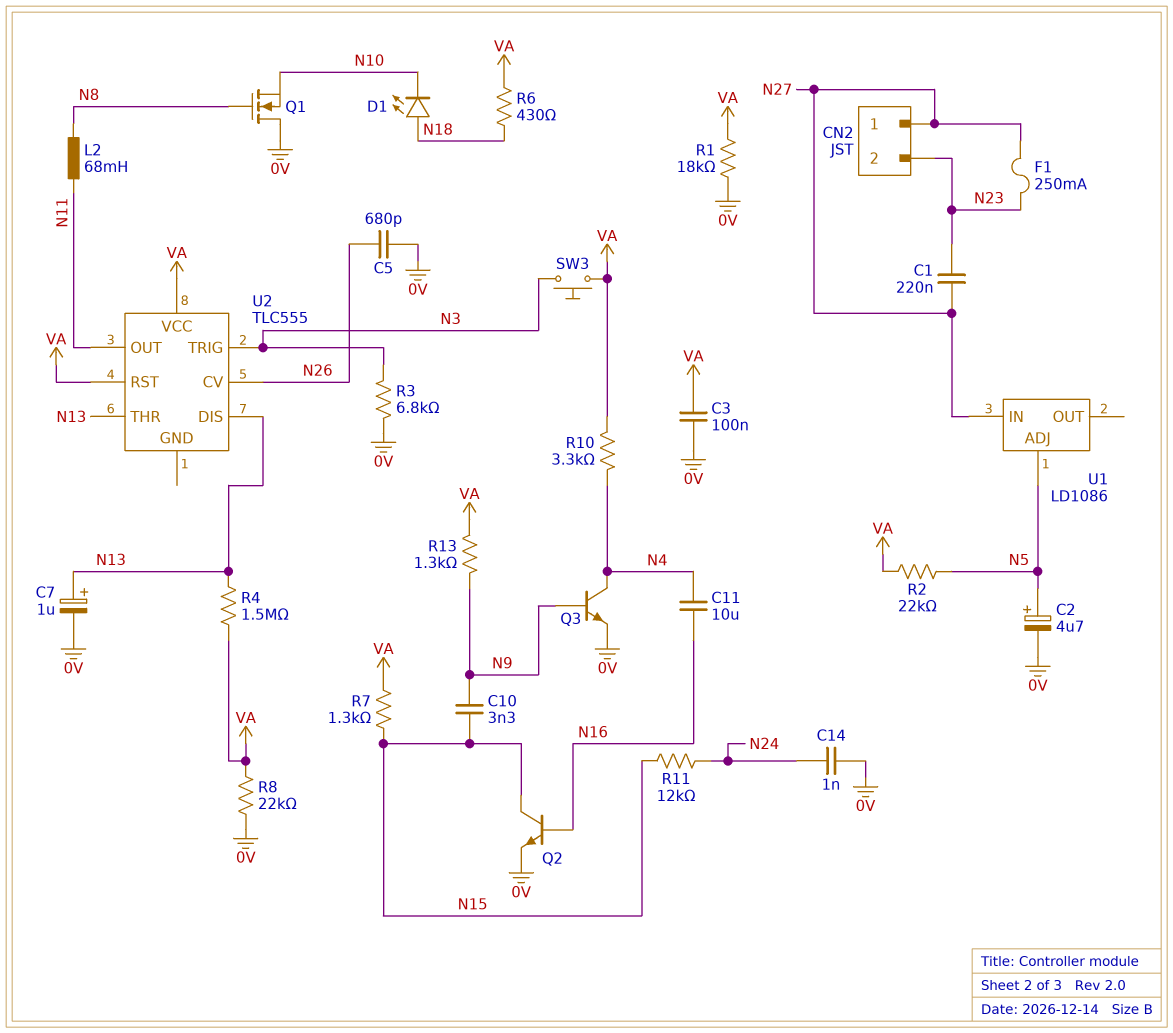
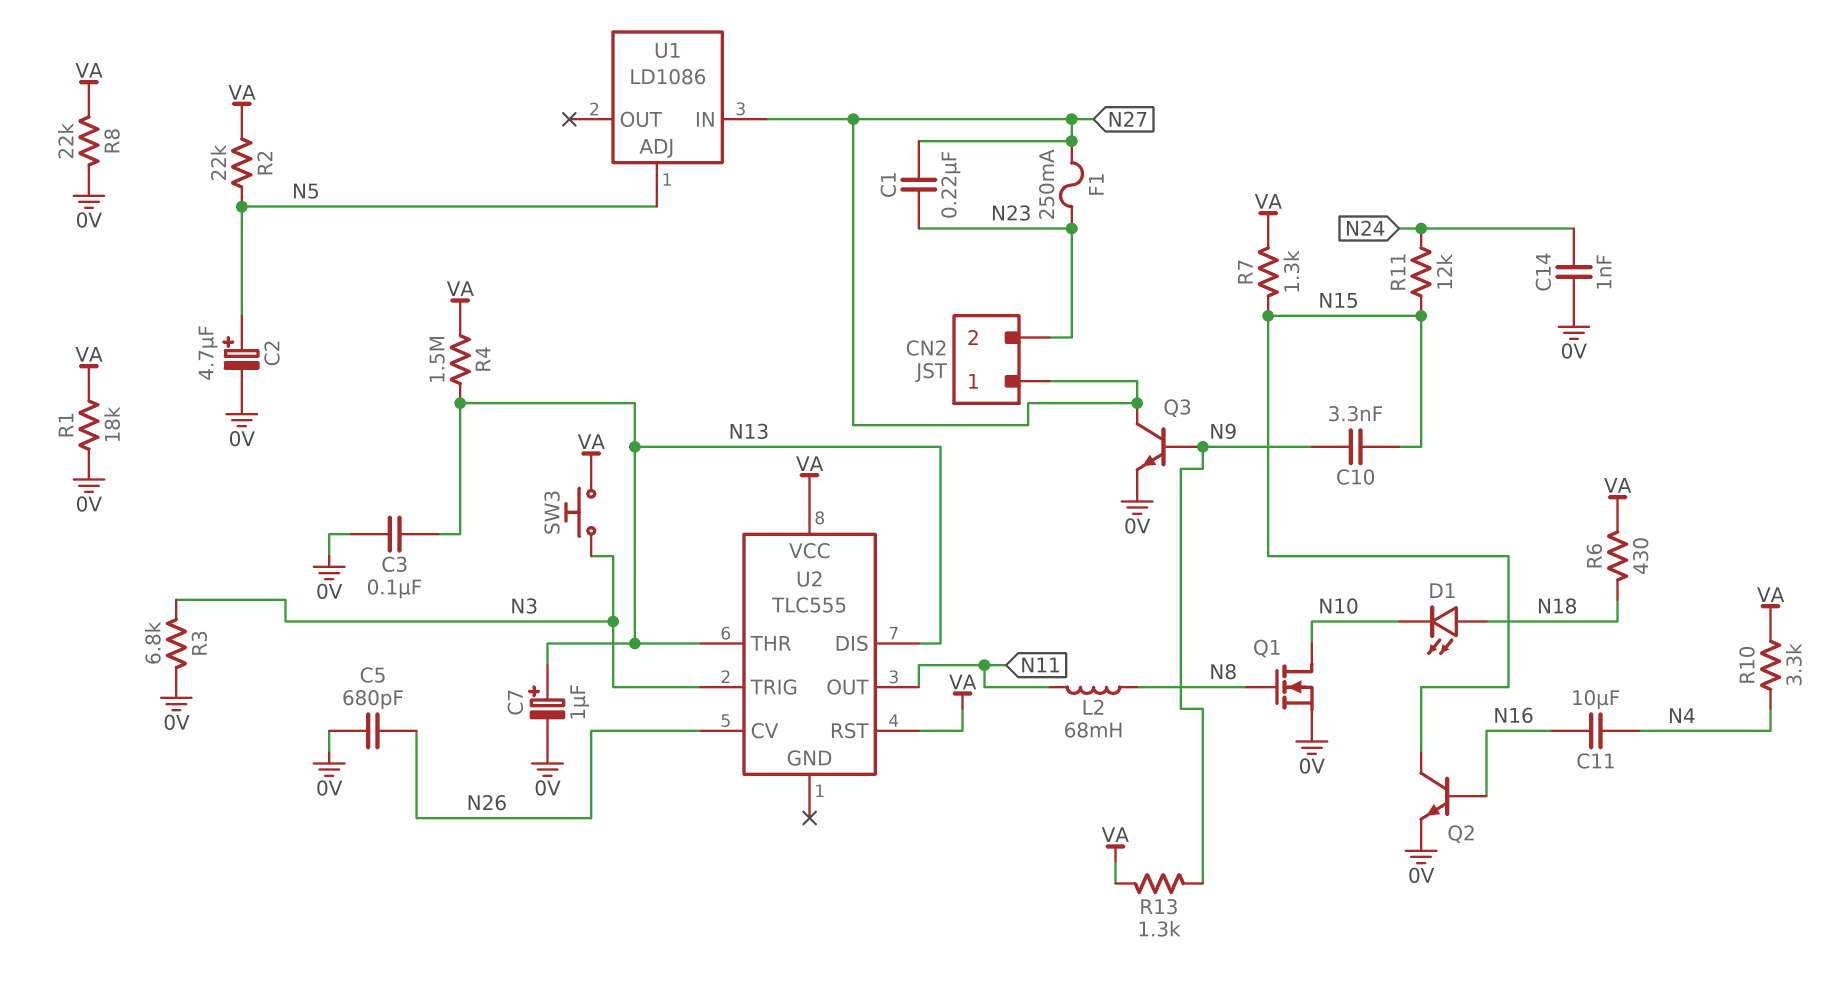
C3: 100nF (0V, VA) -> 100nF (0V, N13)
Q1: NMOS (G N8, D 0V, S N10) -> NMOS (G N8, D N10, S 0V)
Q3: NPN (B N9, C N4, E 0V) -> NPN (B N9, C N27, E 0V)

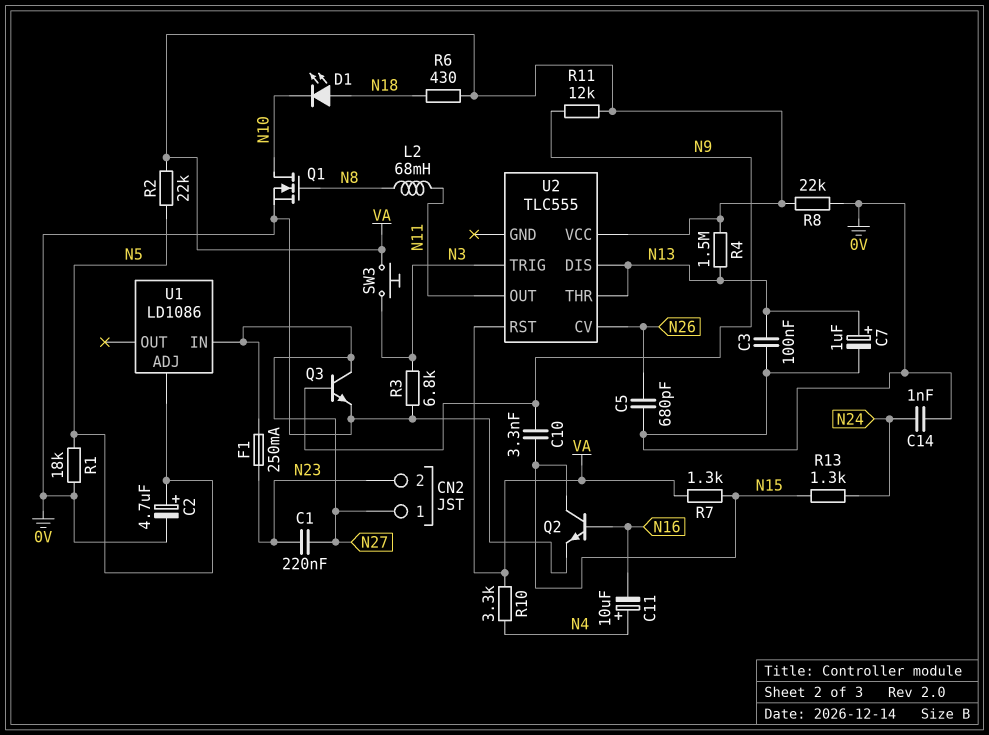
C11: 10uF (N4, N16) -> 10uF (plus N4, minus N16)
R1: 18k (0V, VA) -> 18k (0V, N5)
R11: 12k (N15, N24) -> 12k (N9, VA)
R13: 1.3k (N9, VA) -> 1.3k (N15, N24)

